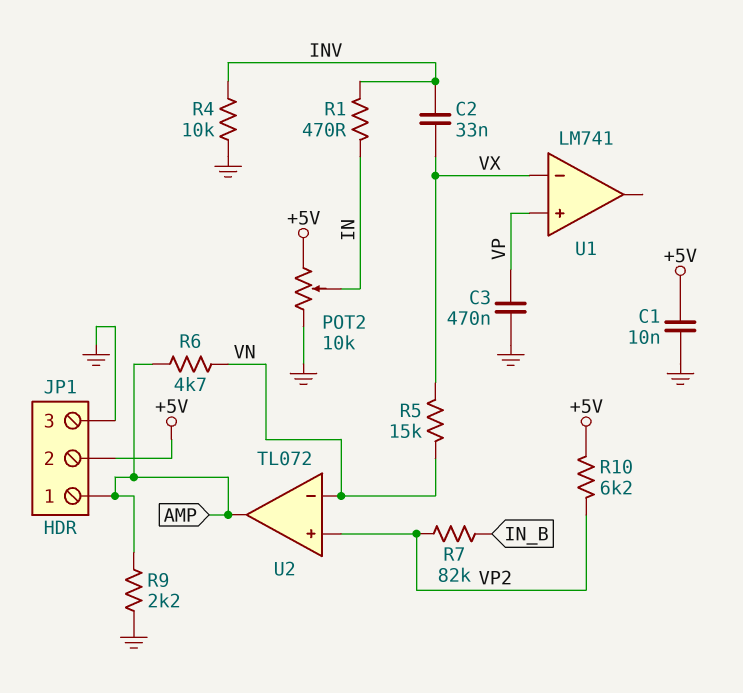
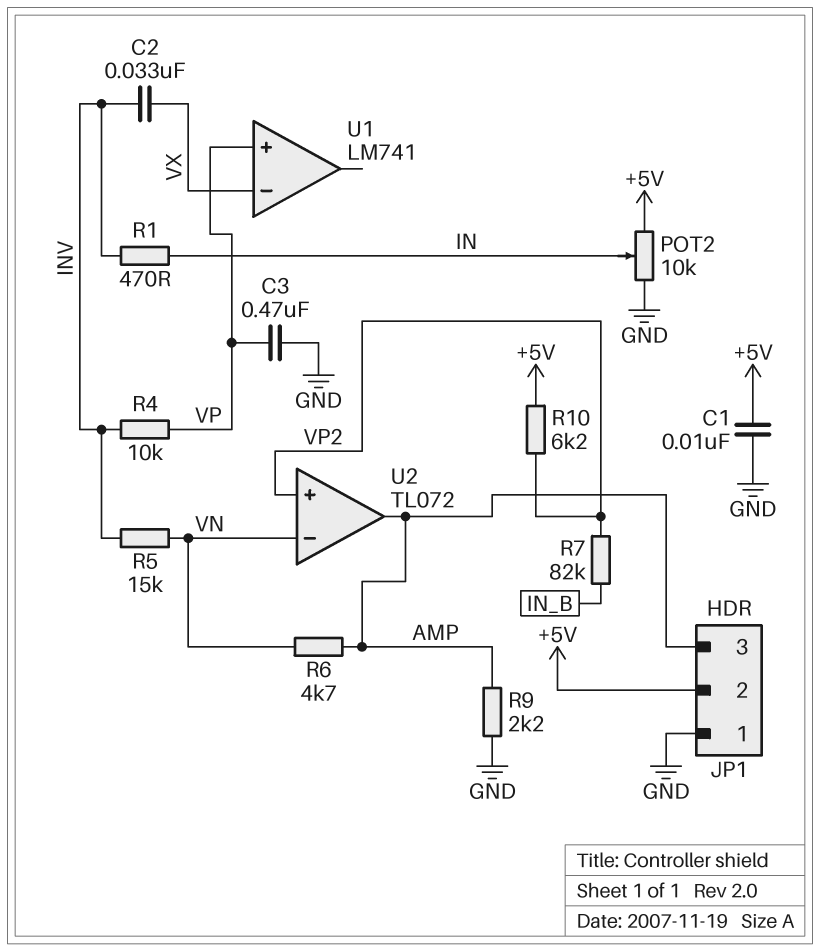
JP1 pin 1: AMP -> GND
JP1 pin 3: GND -> AMP
R4: 10k (GND, INV) -> 10k (INV, VP)
R5: 15k (VN, VX) -> 15k (INV, VN)

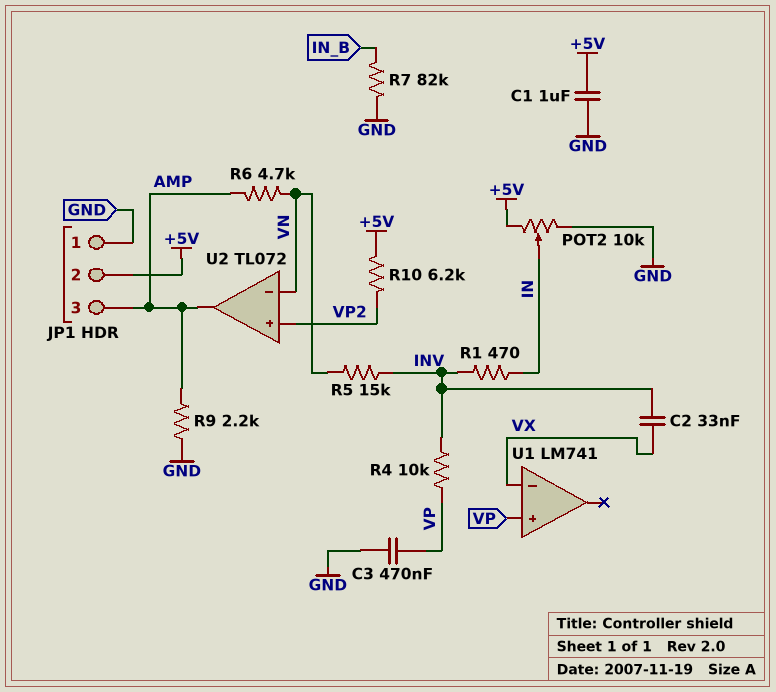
C1: 10nF (+5V, GND) -> 1uF (+5V, GND)
R7: 82k (IN_B, VP2) -> 82k (GND, IN_B)

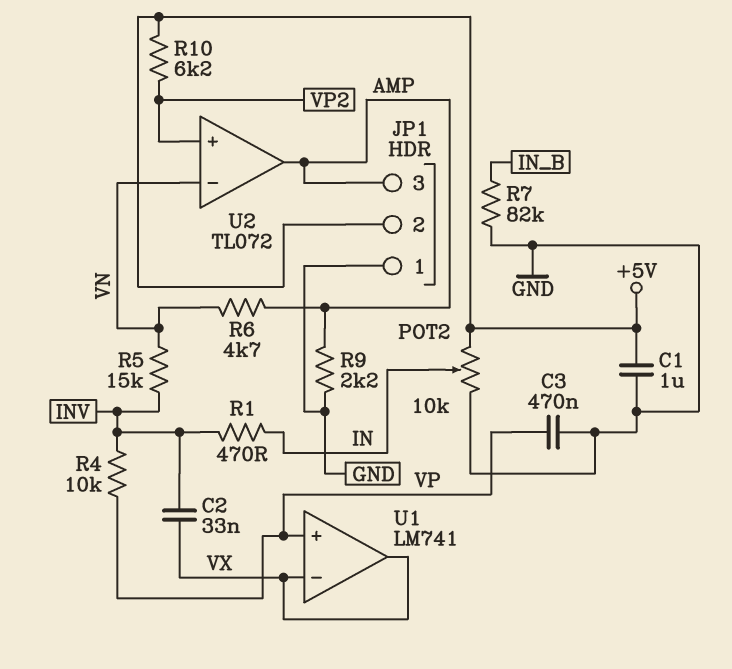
U1 pin out: none -> VX

